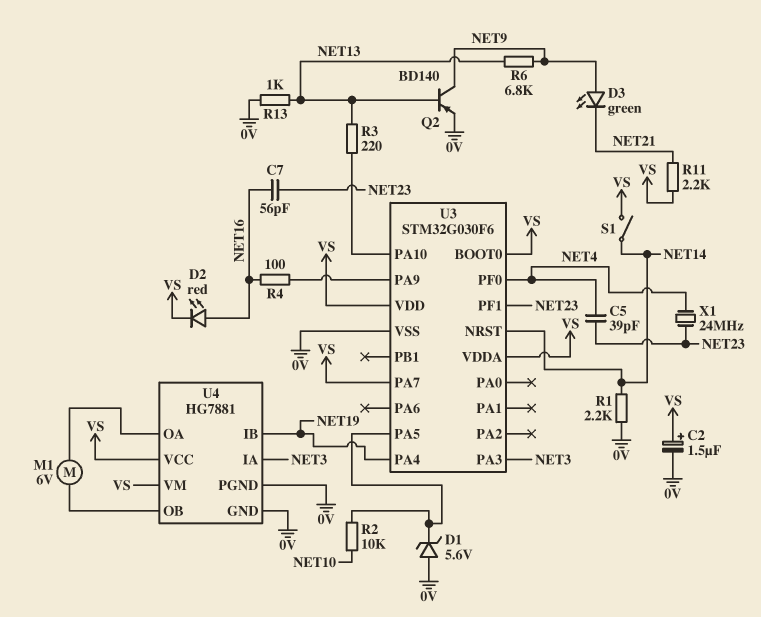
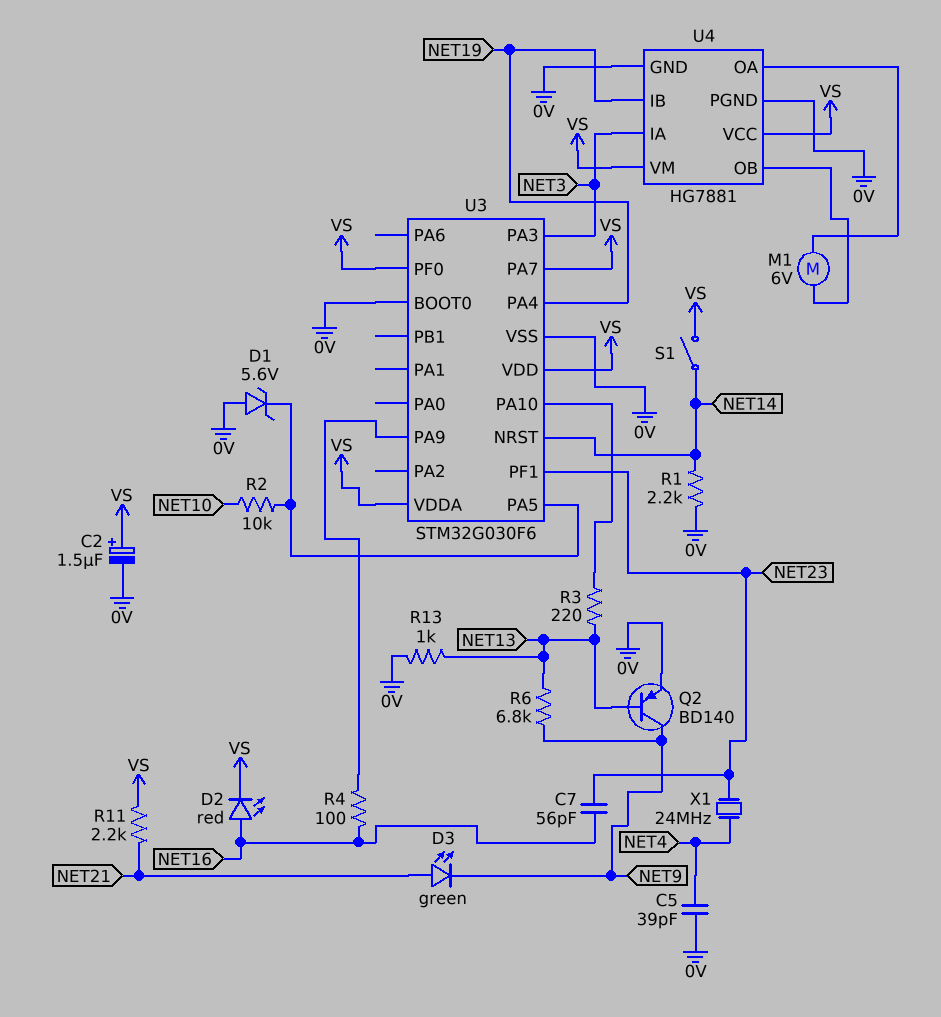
C5: 39pF (NET4, NET23) -> 39pF (0V, NET4)
D3: LED green (A NET9, K NET21) -> LED green (A NET21, K NET9)
U3 pin BOOT0: VS -> 0V
U3 pin PF0: NET4 -> VS

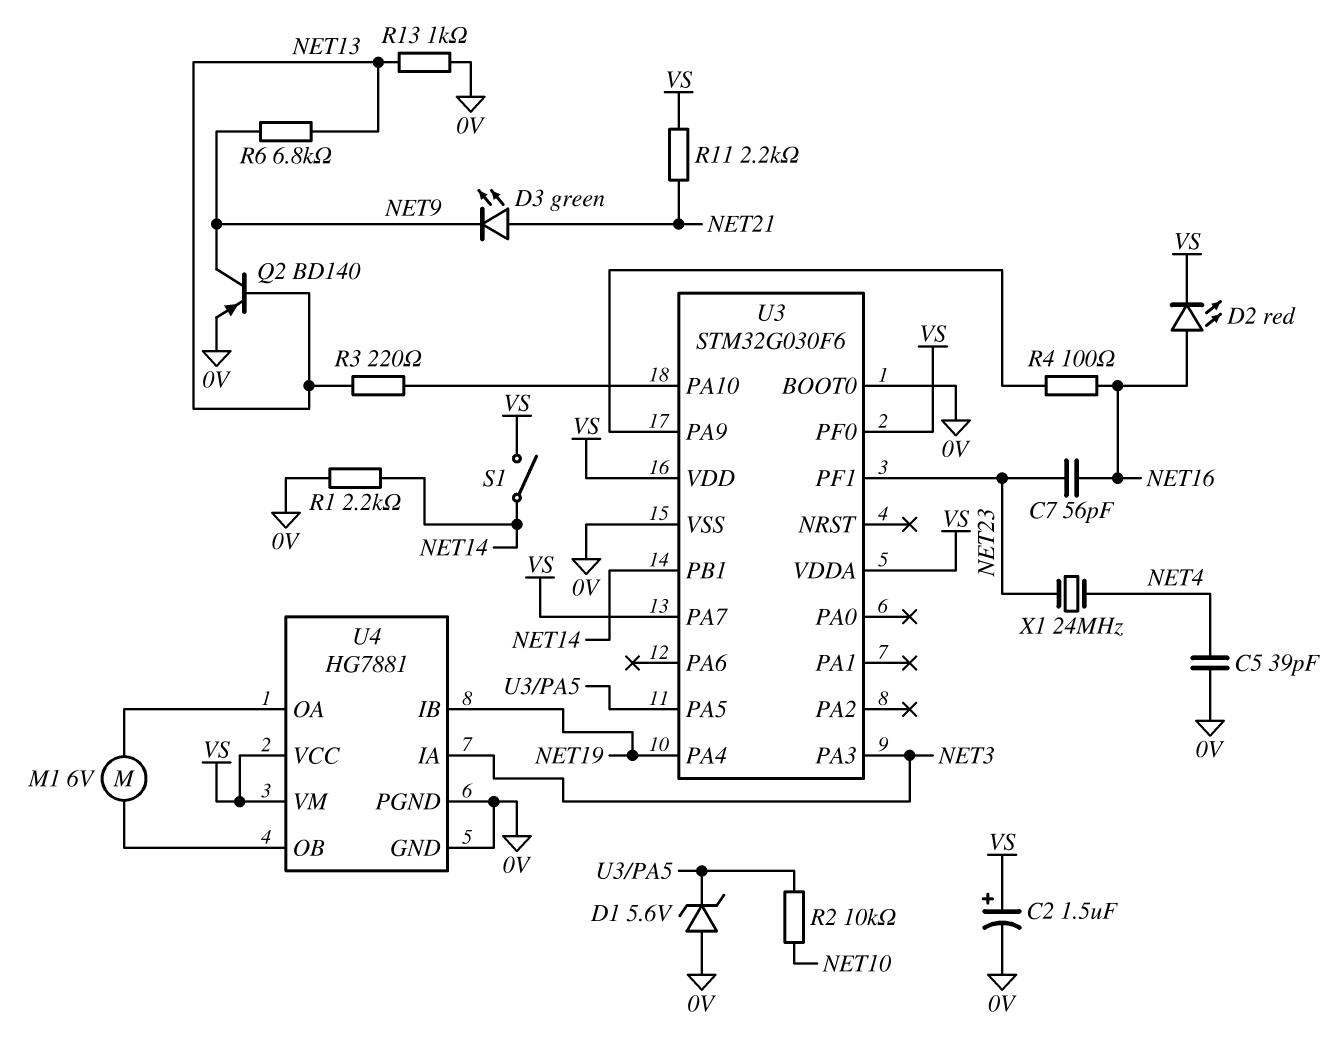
U3 pin NRST: NET14 -> none
U3 pin PB1: none -> NET14

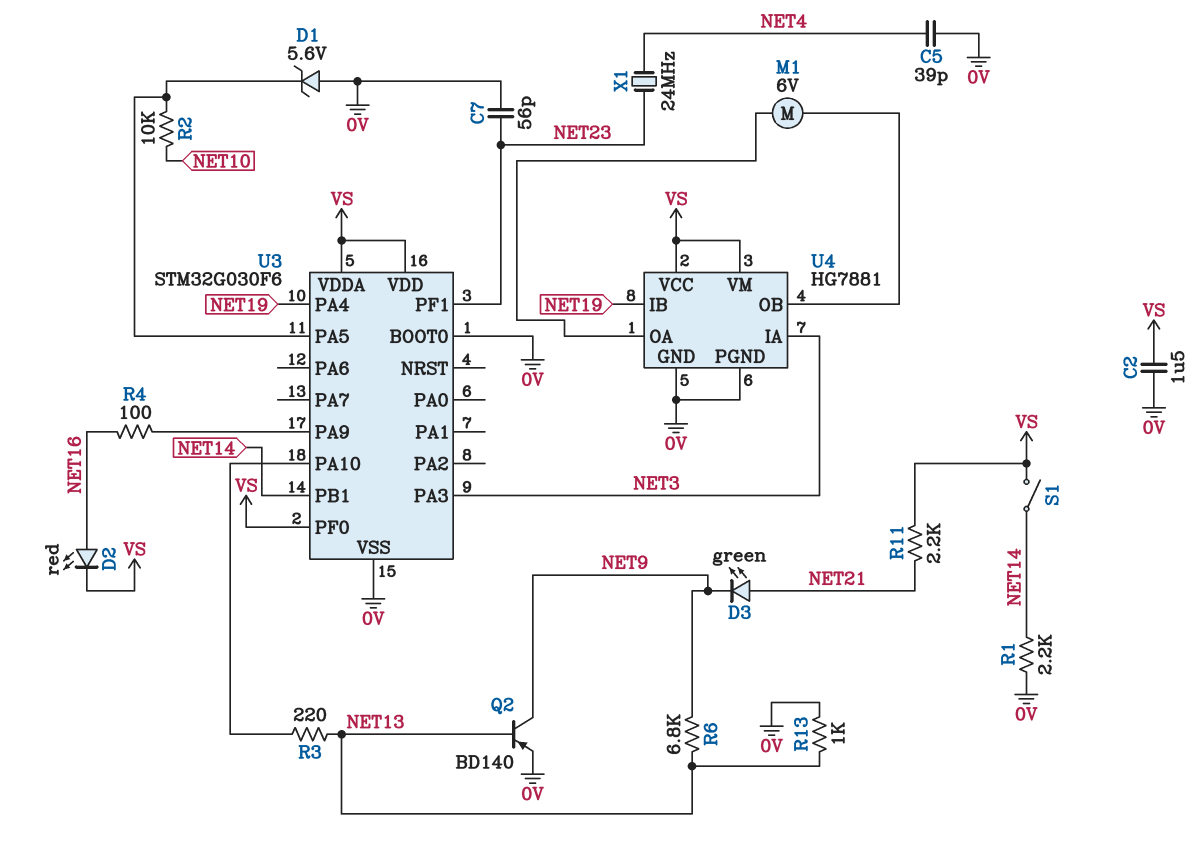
C2: 1.5uF (plus VS, minus 0V) -> 1.5uF (0V, VS)
C7: 56pF (NET16, NET23) -> 56pF (0V, NET23)
U3 pin PA7: VS -> none

